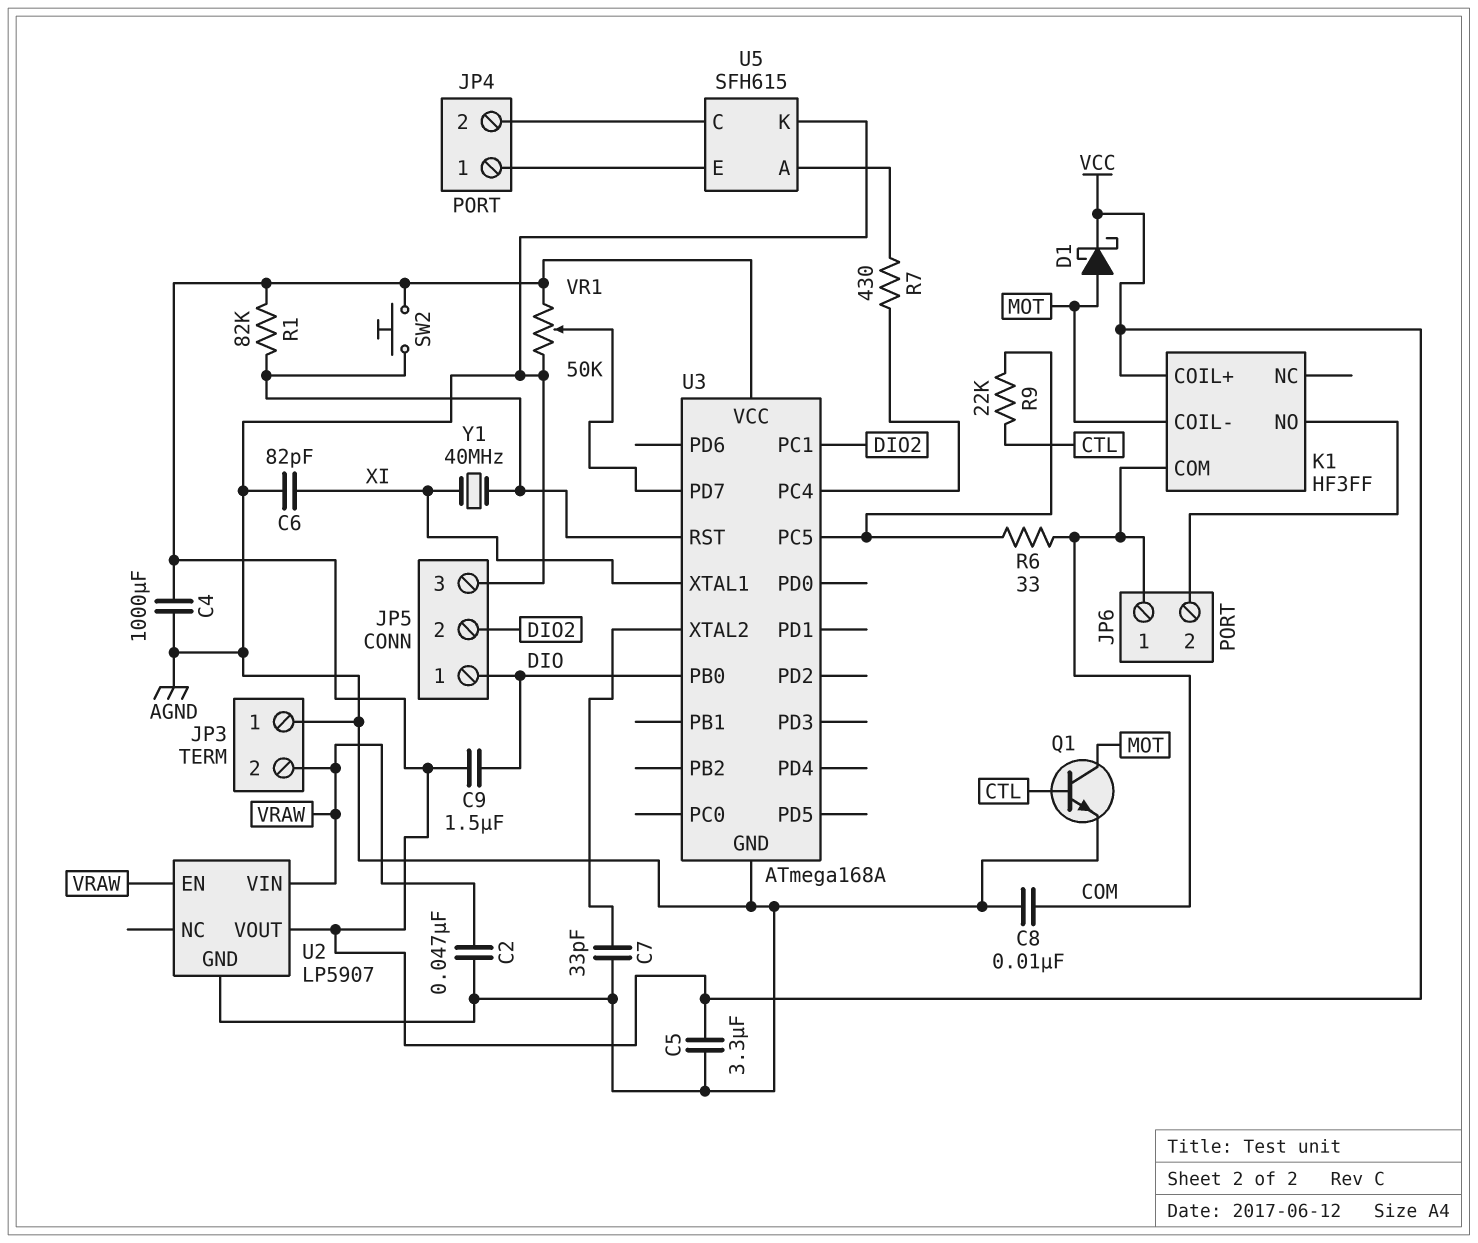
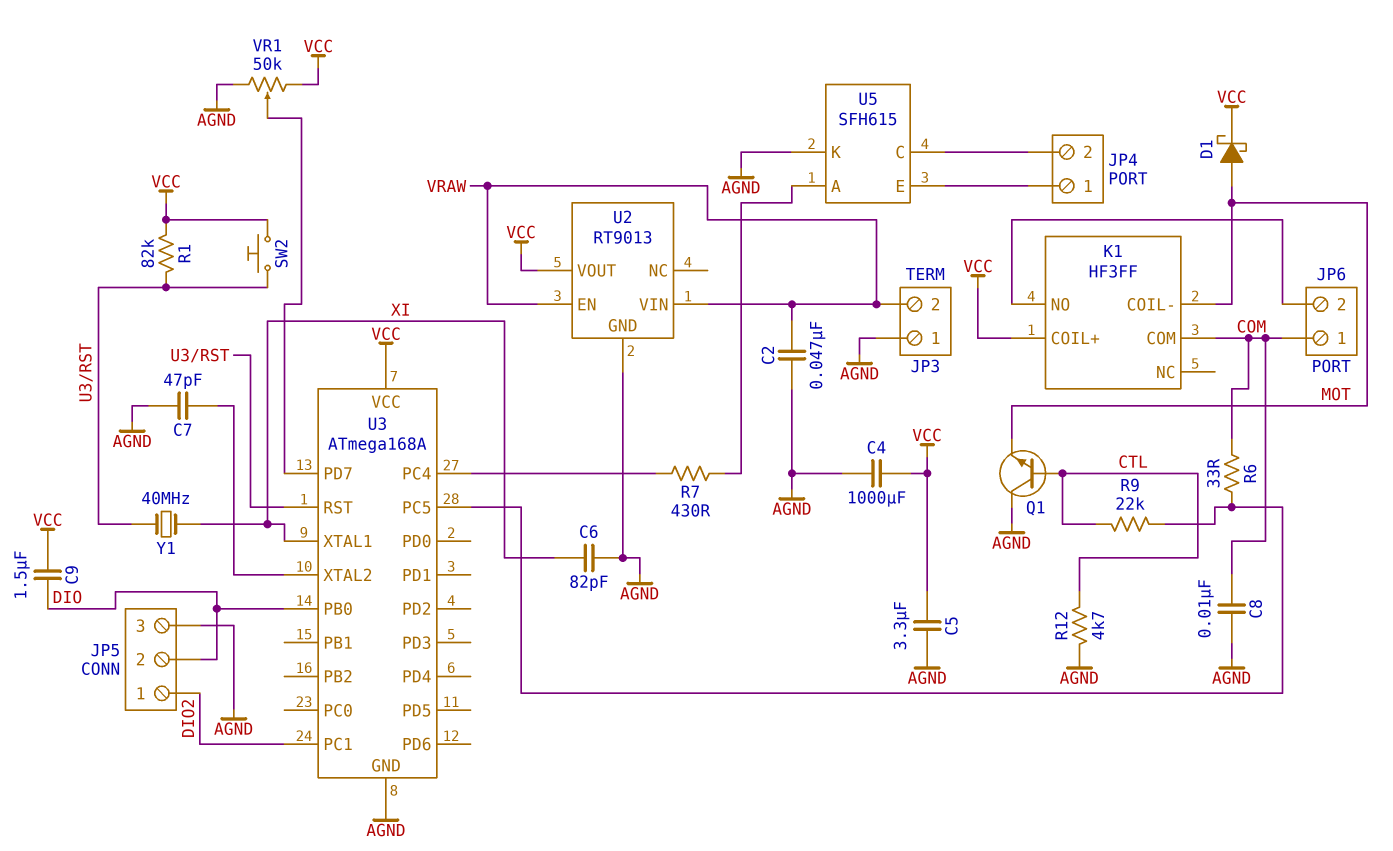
C7: 33pF (AGND, U3/XTAL2) -> 47pF (AGND, U3/XTAL2)
JP5 pin 1: DIO -> DIO2
JP5 pin 2: DIO2 -> DIO
Q1: NPN (B CTL, C MOT, E AGND) -> NPN (B CTL, C AGND, E MOT)
R12: none -> 4.7k (AGND, CTL)
U2: LP5907 -> RT9013

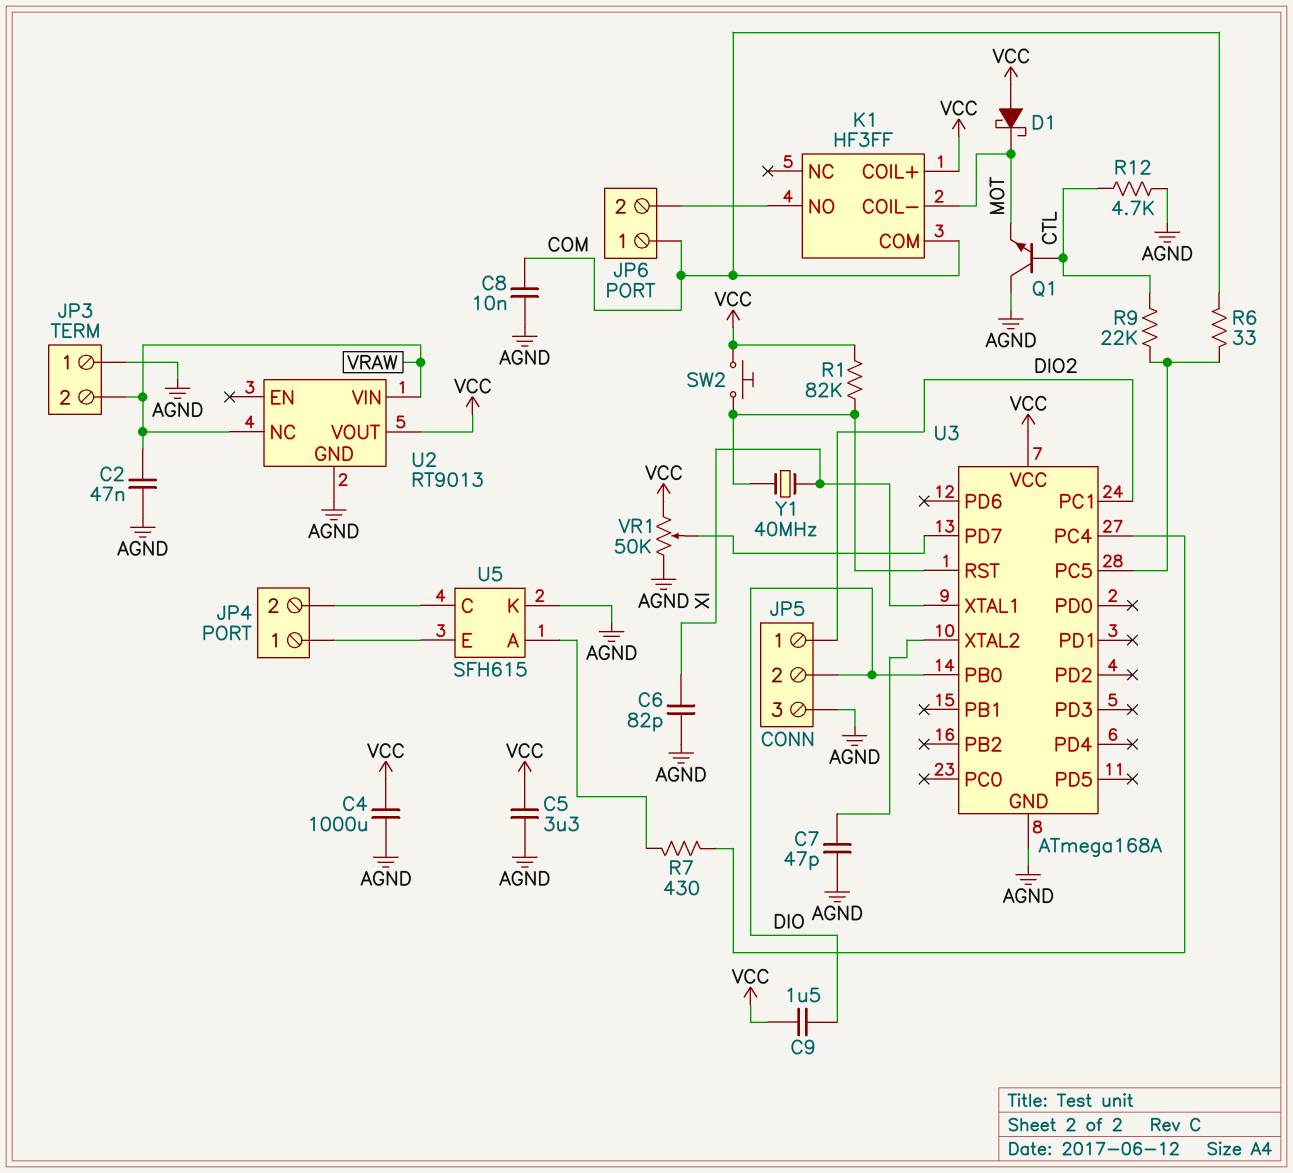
D1: schottky (A MOT, K VCC) -> schottky (A VCC, K MOT)
U2 pin EN: VRAW -> none
U2 pin NC: none -> VRAW

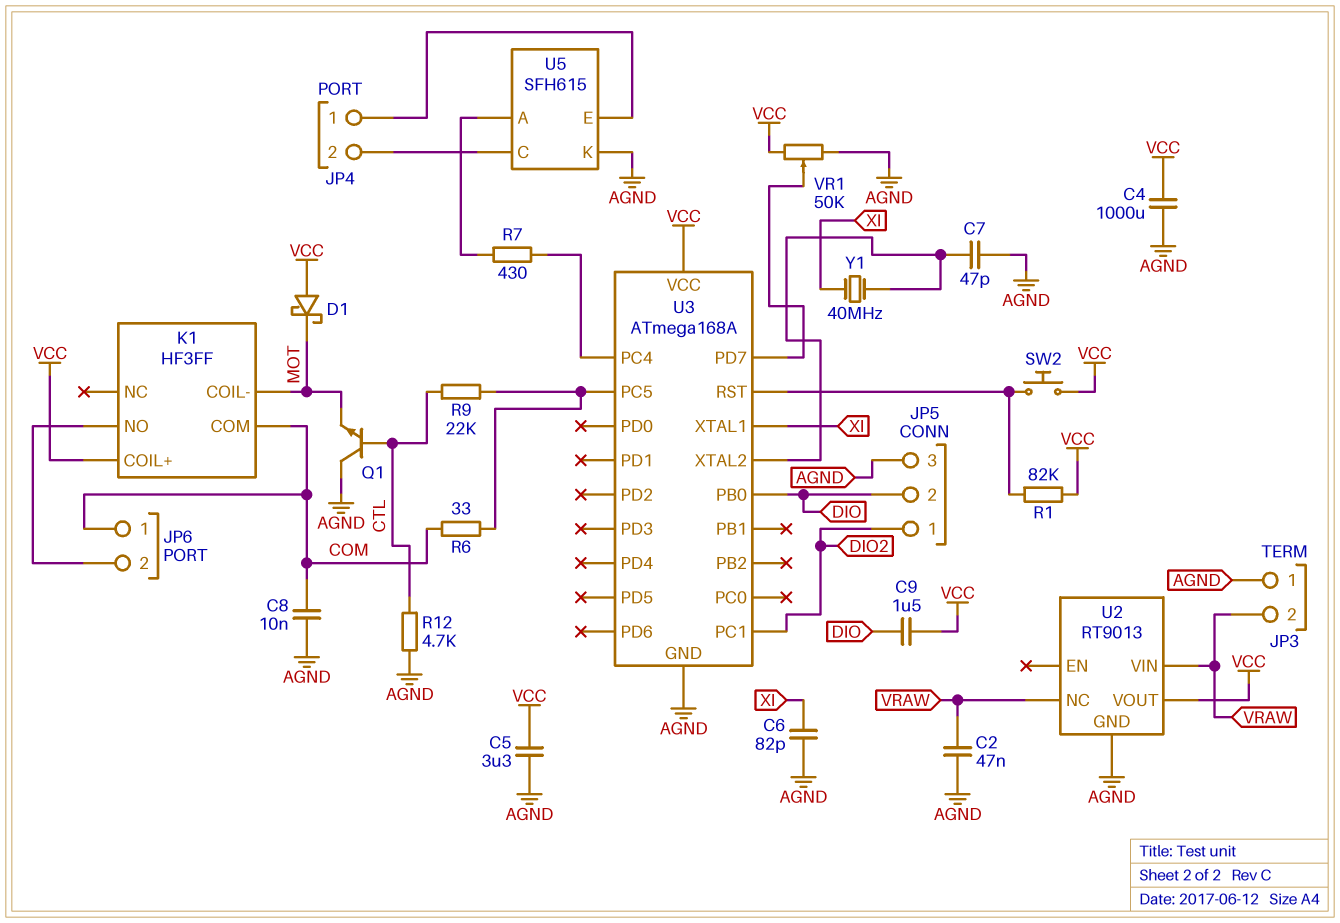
Y1: 40MHz (U3/RST, XI) -> 40MHz (U3/XTAL2, XI)

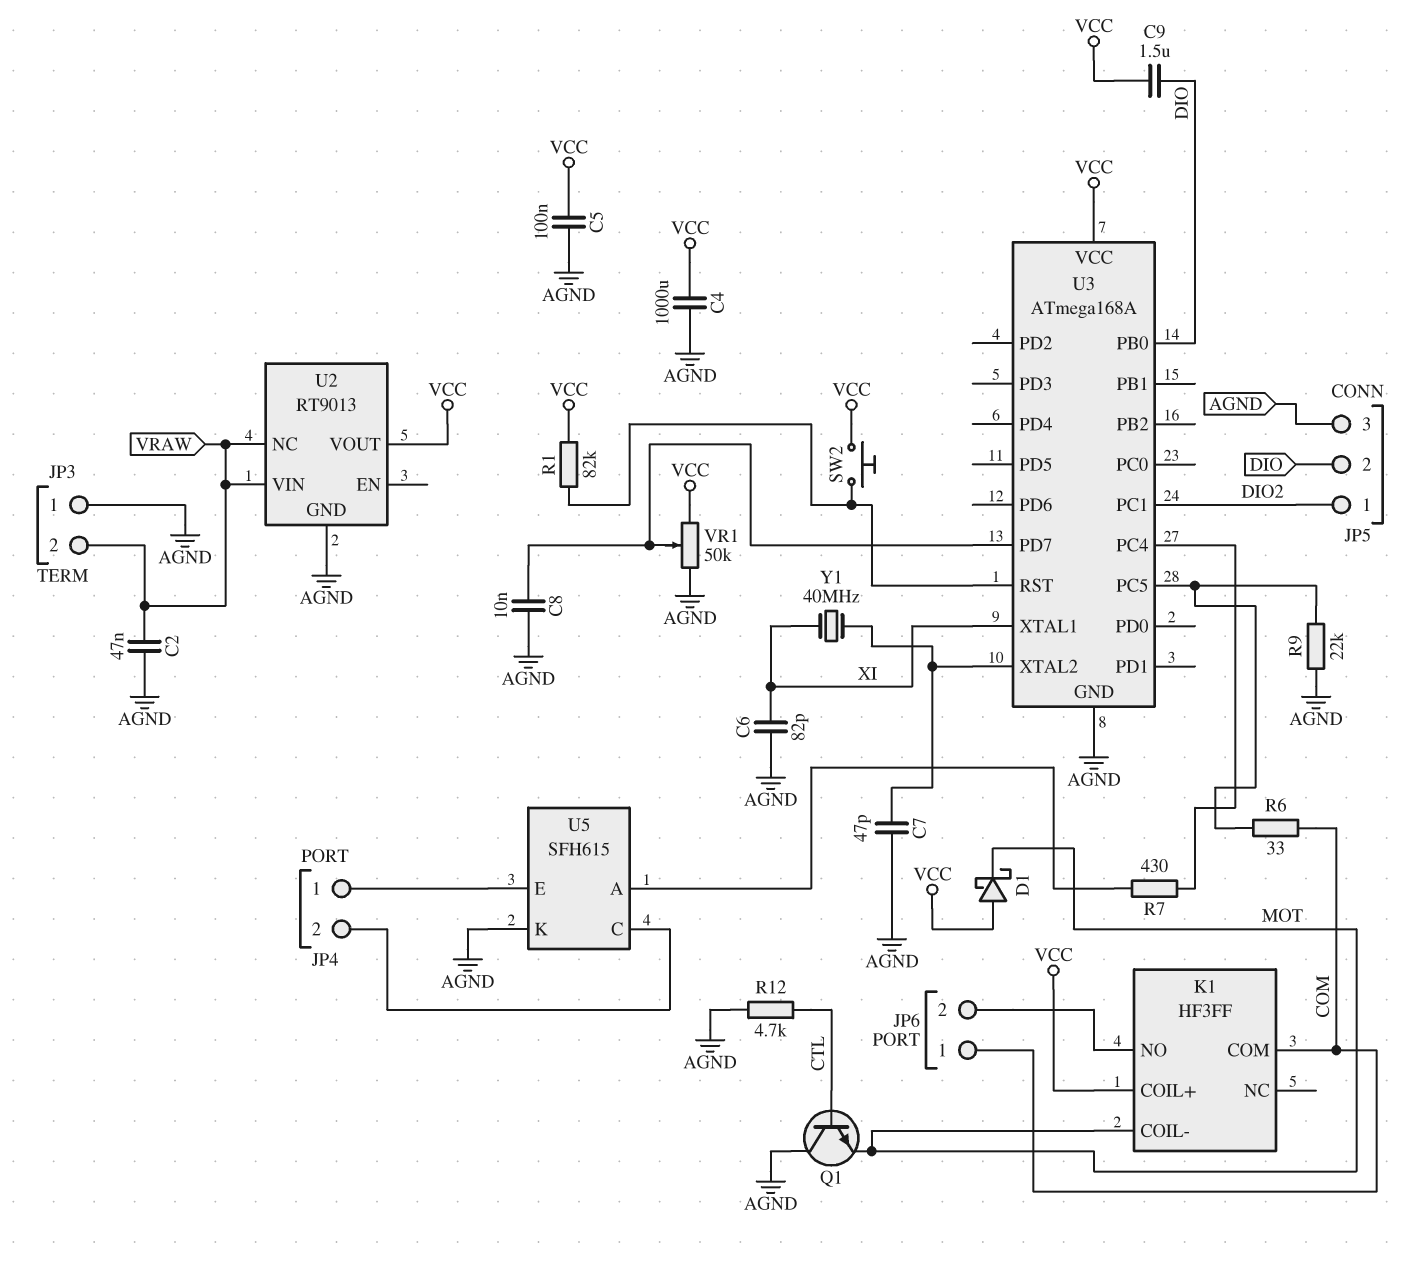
C5: 3.3uF (AGND, VCC) -> 100nF (AGND, VCC)
C8: 10nF (AGND, COM) -> 10nF (AGND, U3/PD7)
R9: 22k (CTL, U3/PC5) -> 22k (AGND, U3/PC5)

